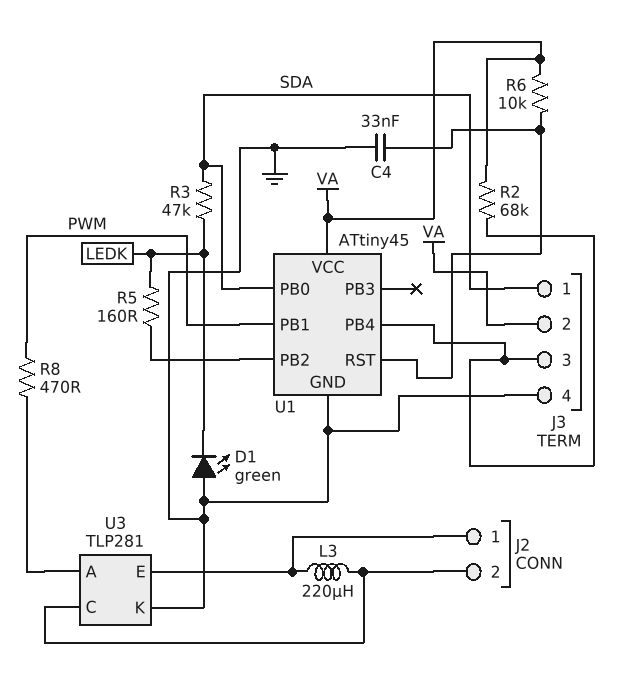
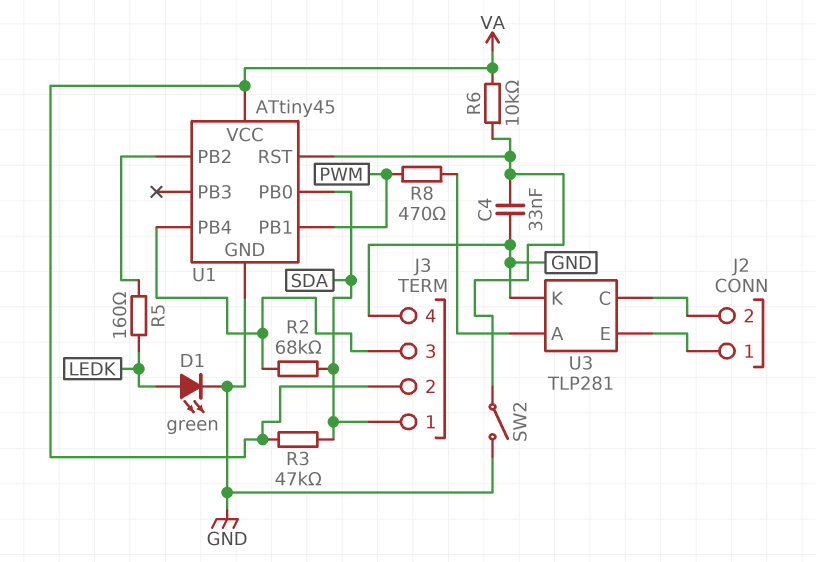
D1: LED green (A GND, K LEDK) -> LED green (A LEDK, K GND)
L3: 220uH (J2/1, J2/2) -> none
R2: 68k (J3/3, VA) -> 68k (J3/3, SDA)
R3: 47k (LEDK, SDA) -> 47k (SDA, VA)
SW2: none -> switch (GND, U1/RST)

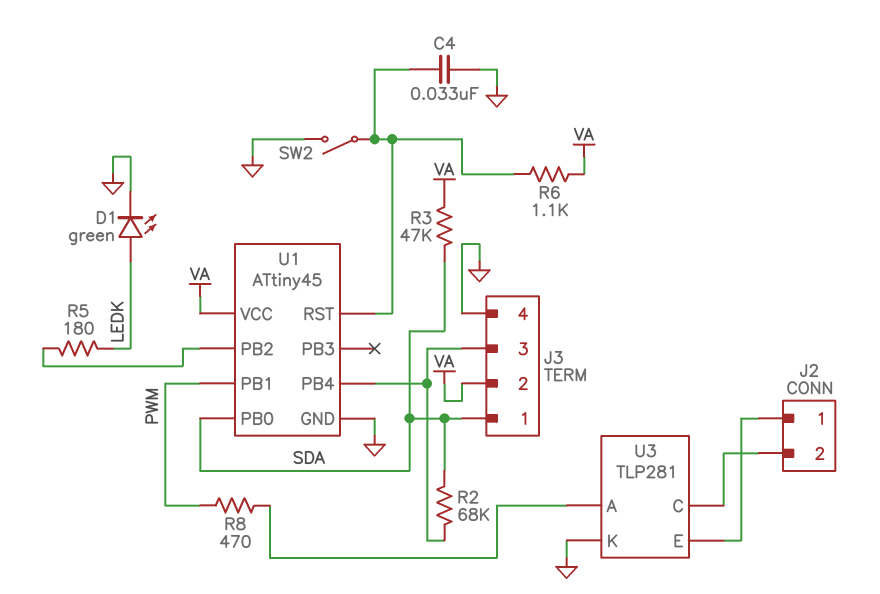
R5: 160 (LEDK, U1/PB2) -> 180 (LEDK, U1/PB2)
R6: 10k (U1/RST, VA) -> 1.1k (U1/RST, VA)

